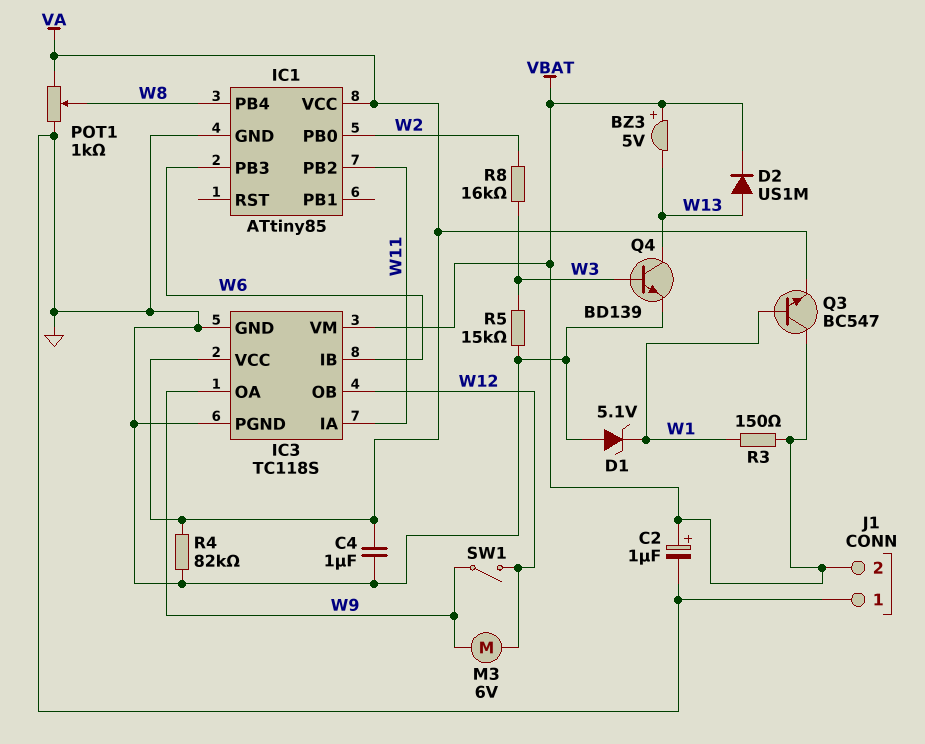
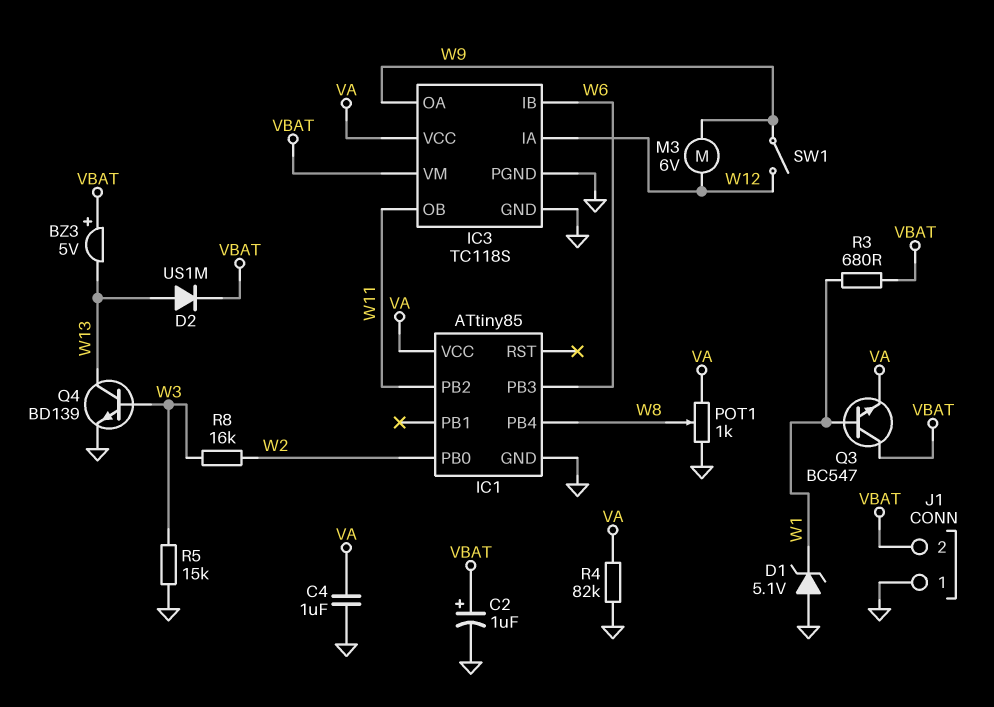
IC3 pin IA: W11 -> W12
IC3 pin OB: W12 -> W11
R3: 150 (VBAT, W1) -> 680 (VBAT, W1)

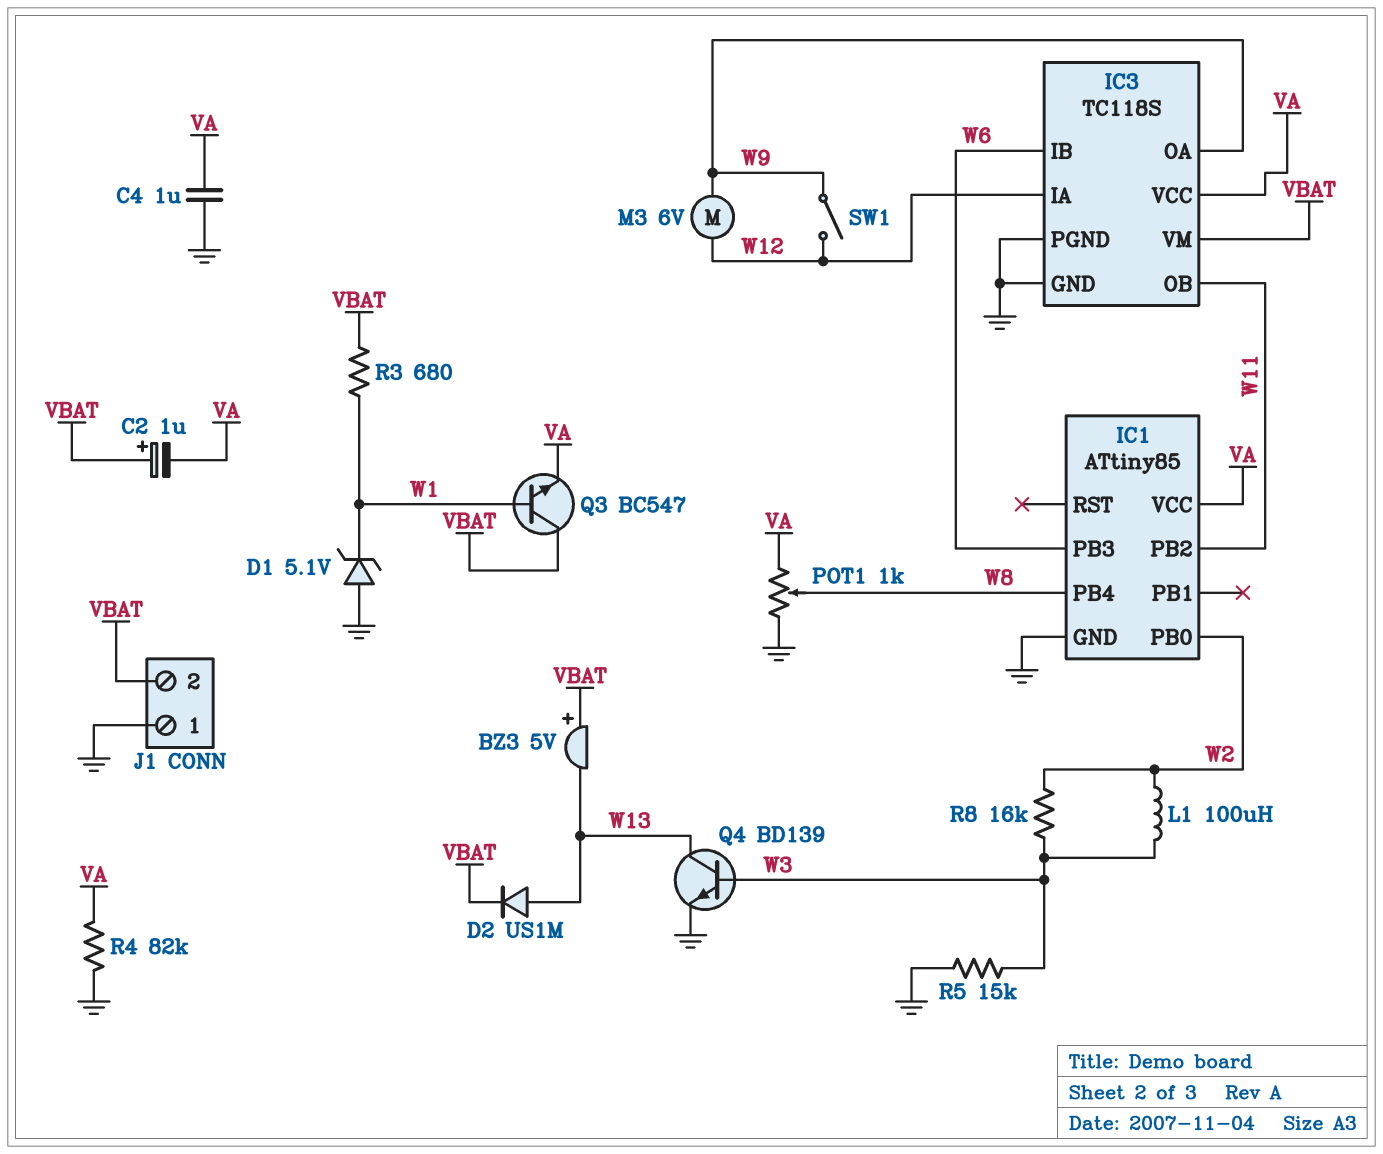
C2: 1uF (plus VBAT, minus GND) -> 1uF (plus VBAT, minus VA)
L1: none -> 100uH (W2, W3)

